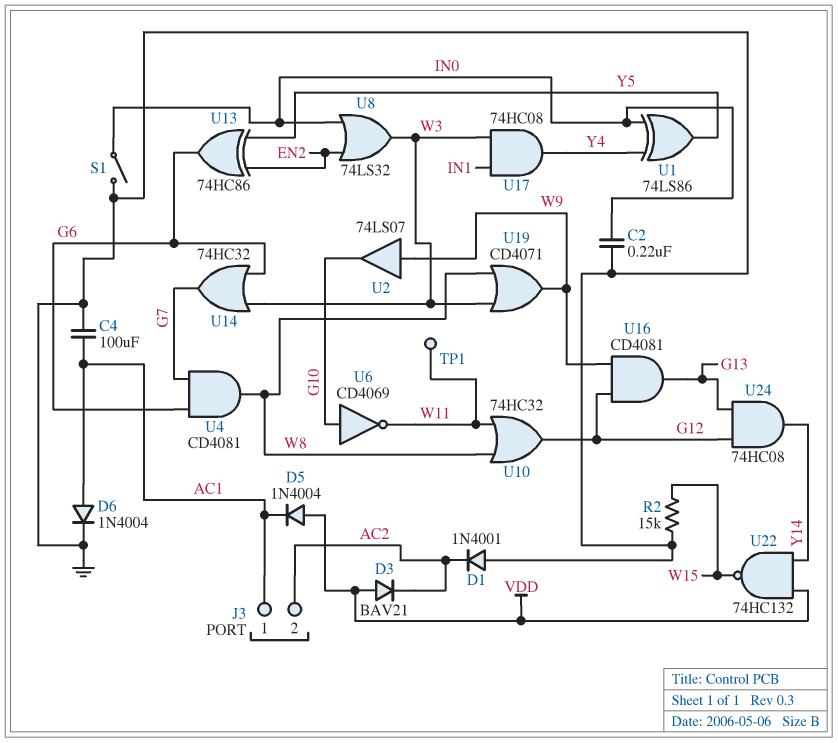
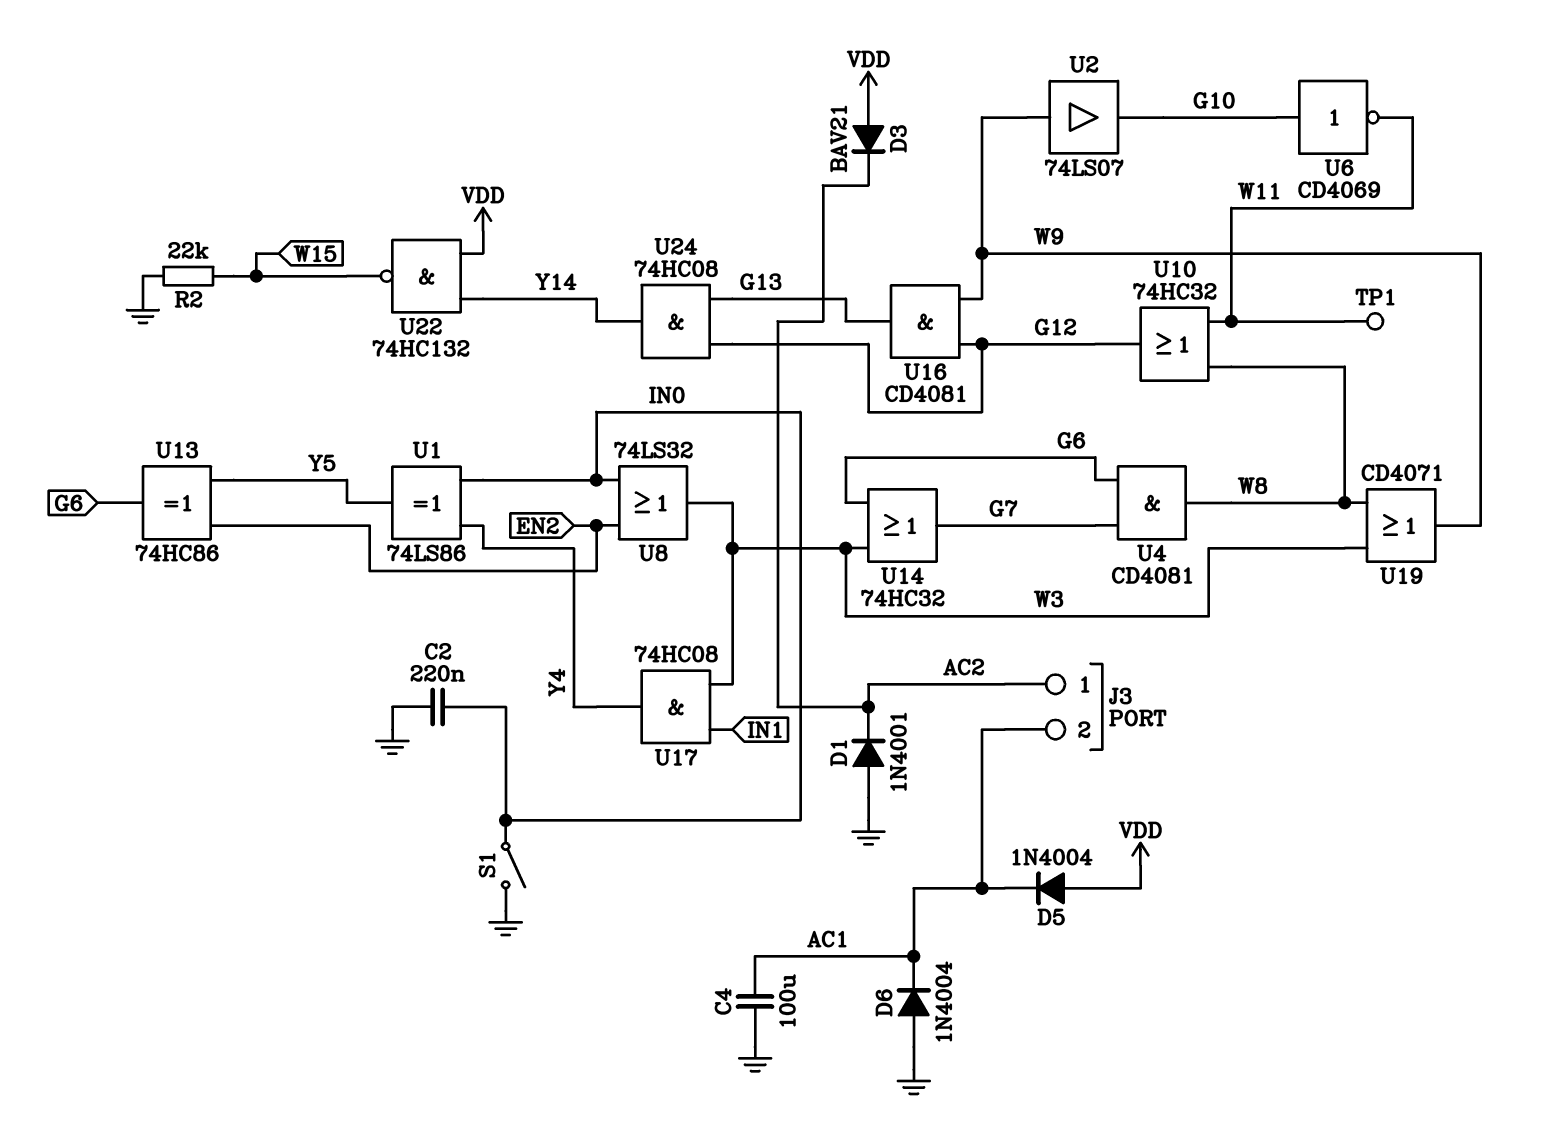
D6: diode 1N4004 (A AC1, K GND) -> diode 1N4004 (A GND, K AC1)
J3 pin 1: AC1 -> AC2
J3 pin 2: AC2 -> AC1
R2: 15k (GND, W15) -> 22k (GND, W15)

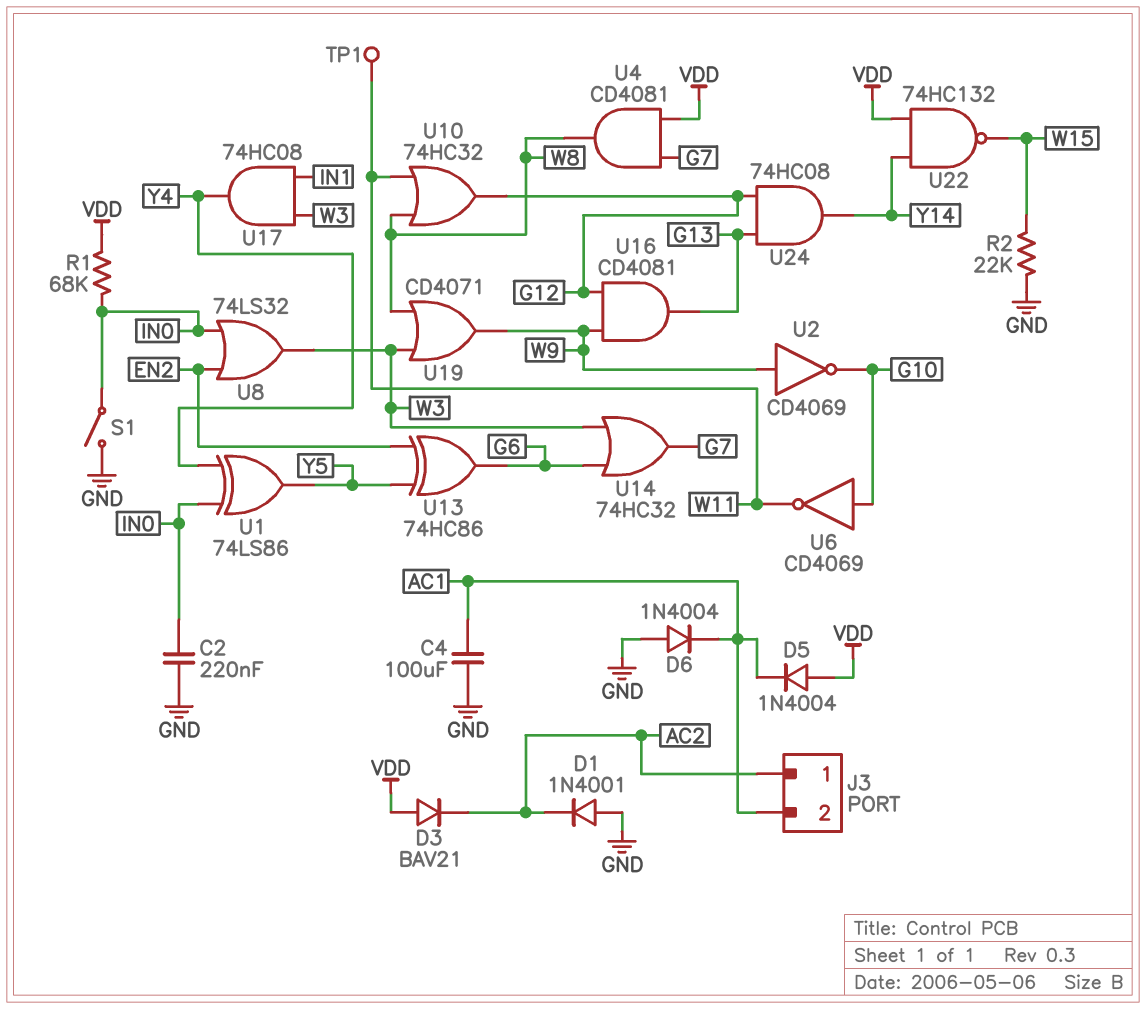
R1: none -> 68k (IN0, VDD)
U2: buffer 74LS07 (in W9, out G10) -> NOT CD4069 (in W9, out G10)
U4: AND CD4081 (in G6, in G7, out W8) -> AND CD4081 (in G7, in VDD, out W8)

